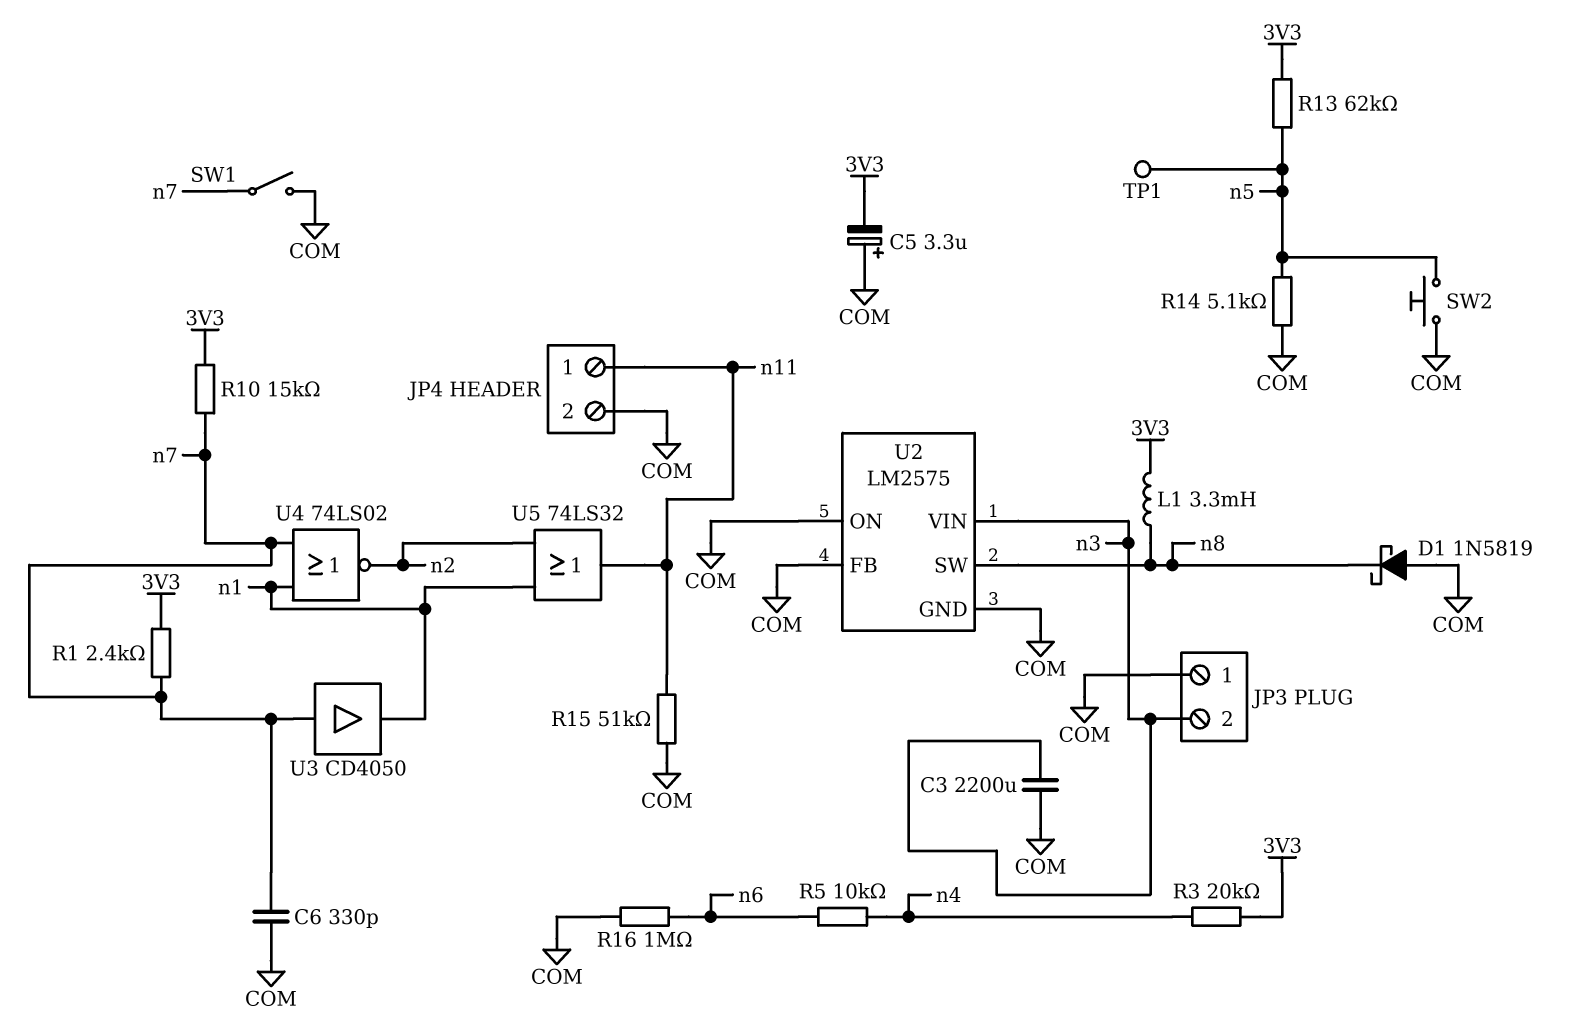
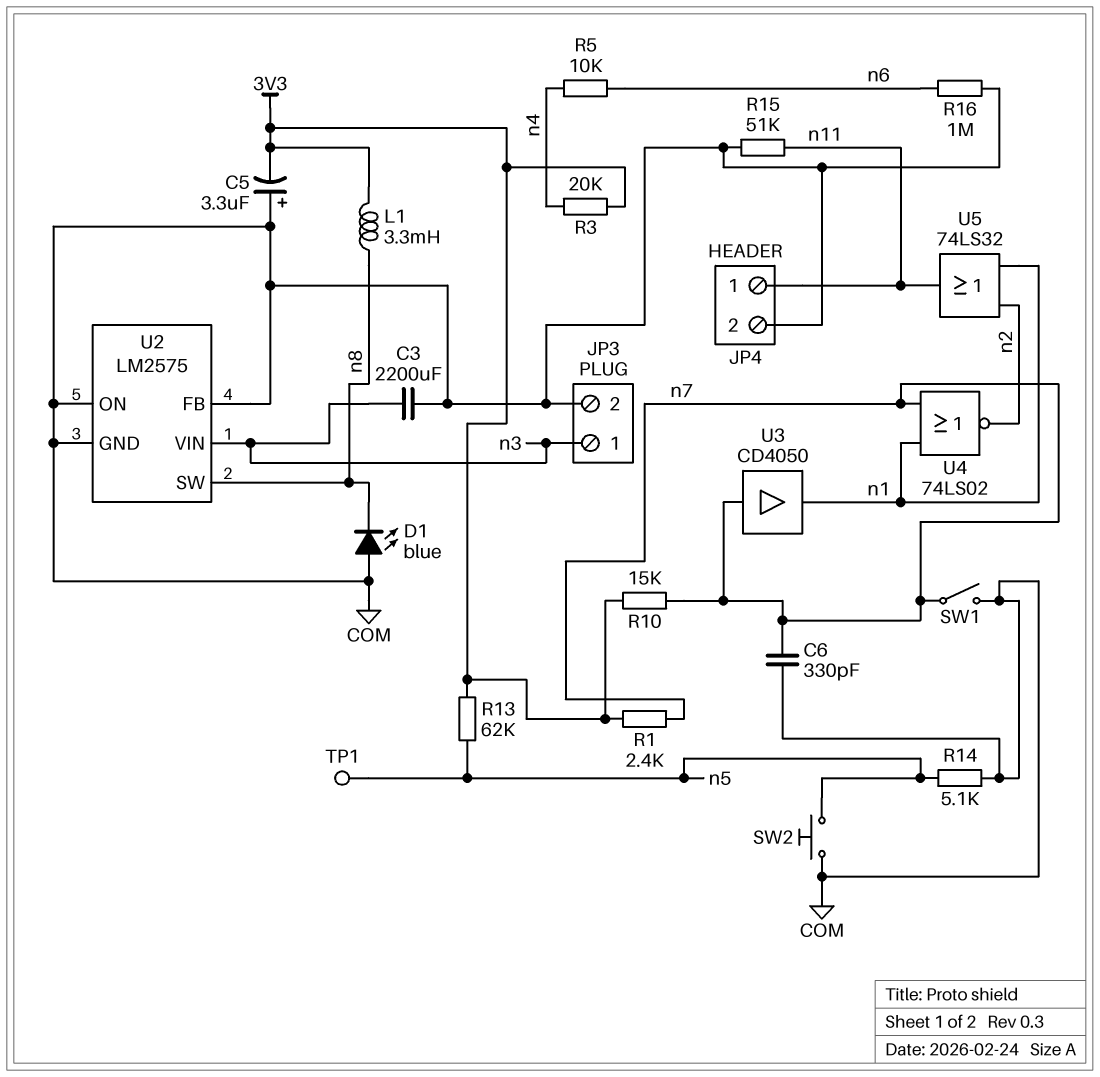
D1: schottky 1N5819 (A COM, K n8) -> LED blue (A COM, K n8)
JP3 pin 1: COM -> n3
JP3 pin 2: n3 -> COM

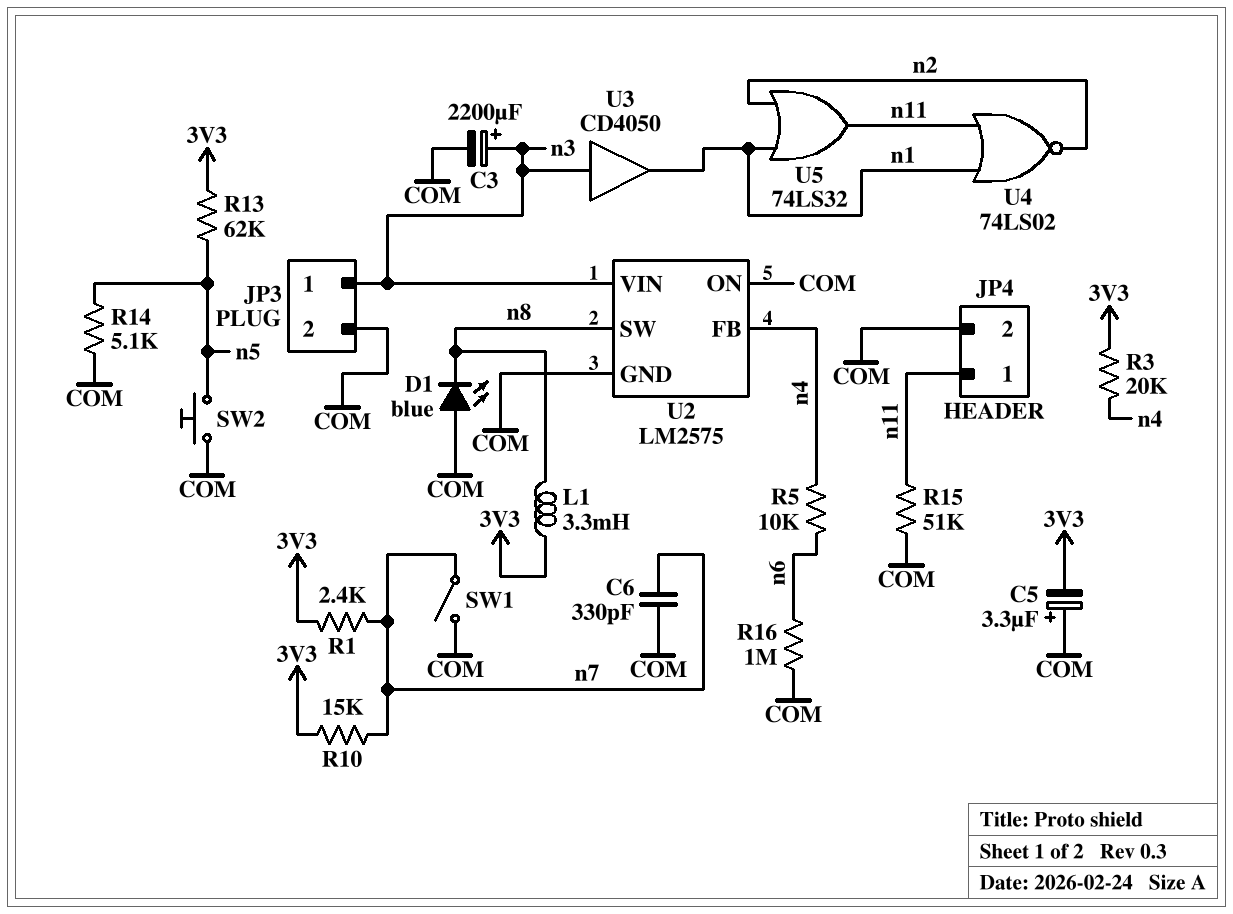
C3: 2200uF (COM, n3) -> 2200uF (plus n3, minus COM)
TP1: test point (n5) -> none
U2 pin FB: COM -> n4
U3: buffer CD4050 (in n7, out n1) -> buffer CD4050 (in n3, out n1)
U4: NOR 74LS02 (in n1, in n7, out n2) -> NOR 74LS02 (in n1, in n11, out n2)

